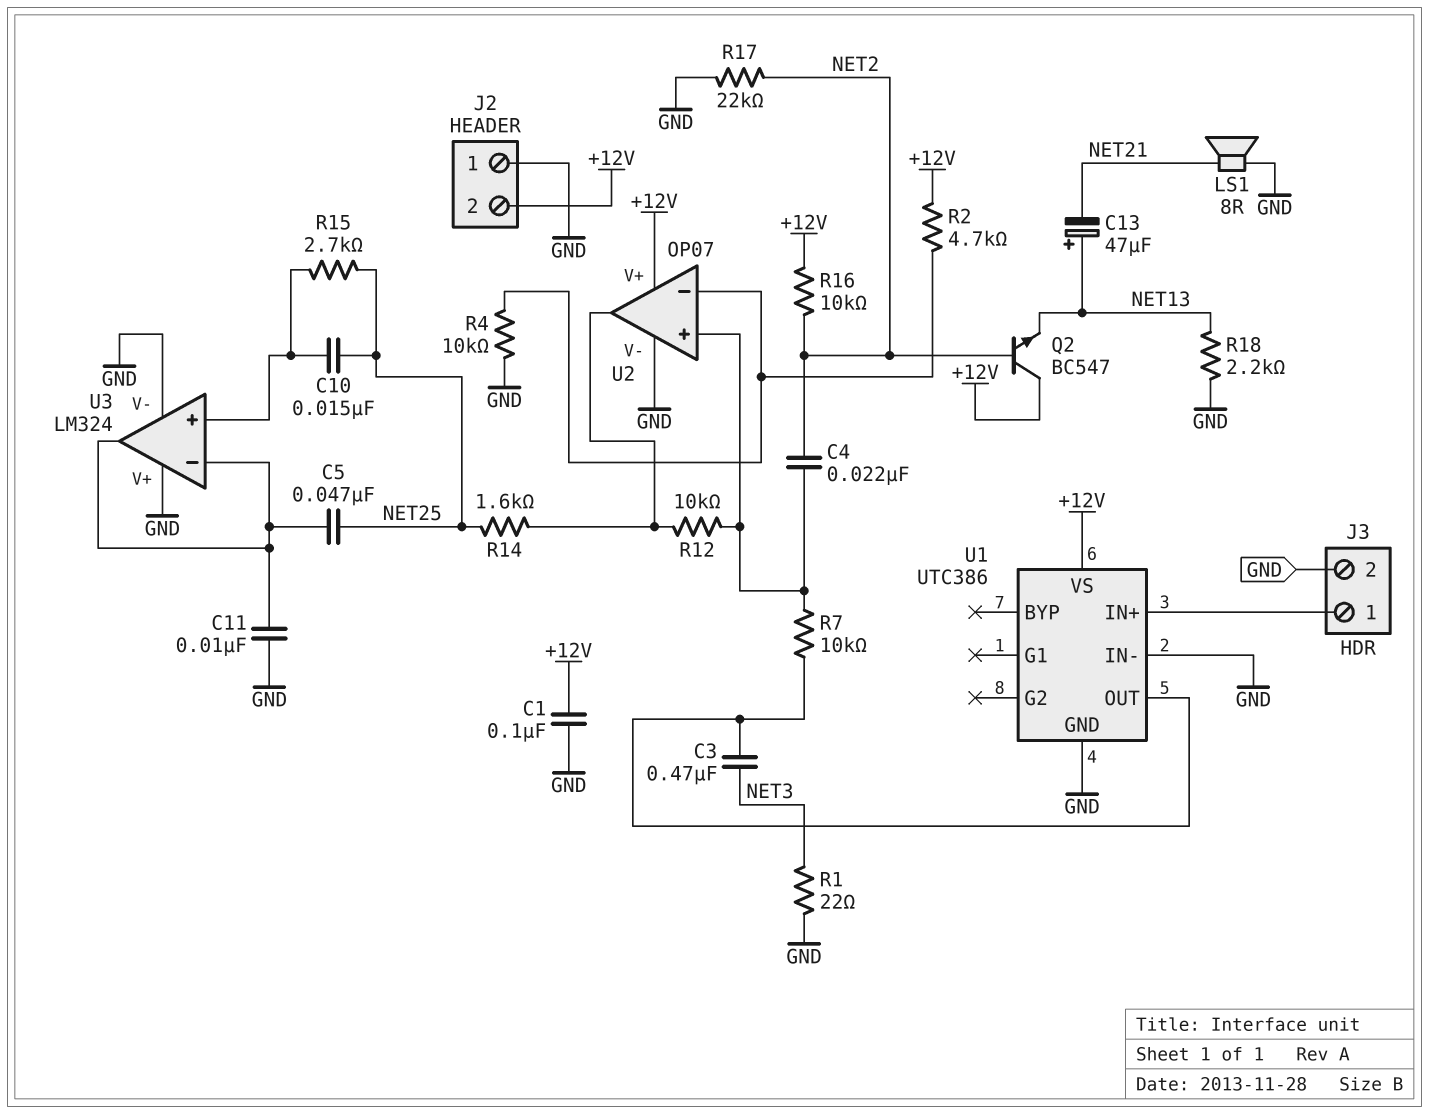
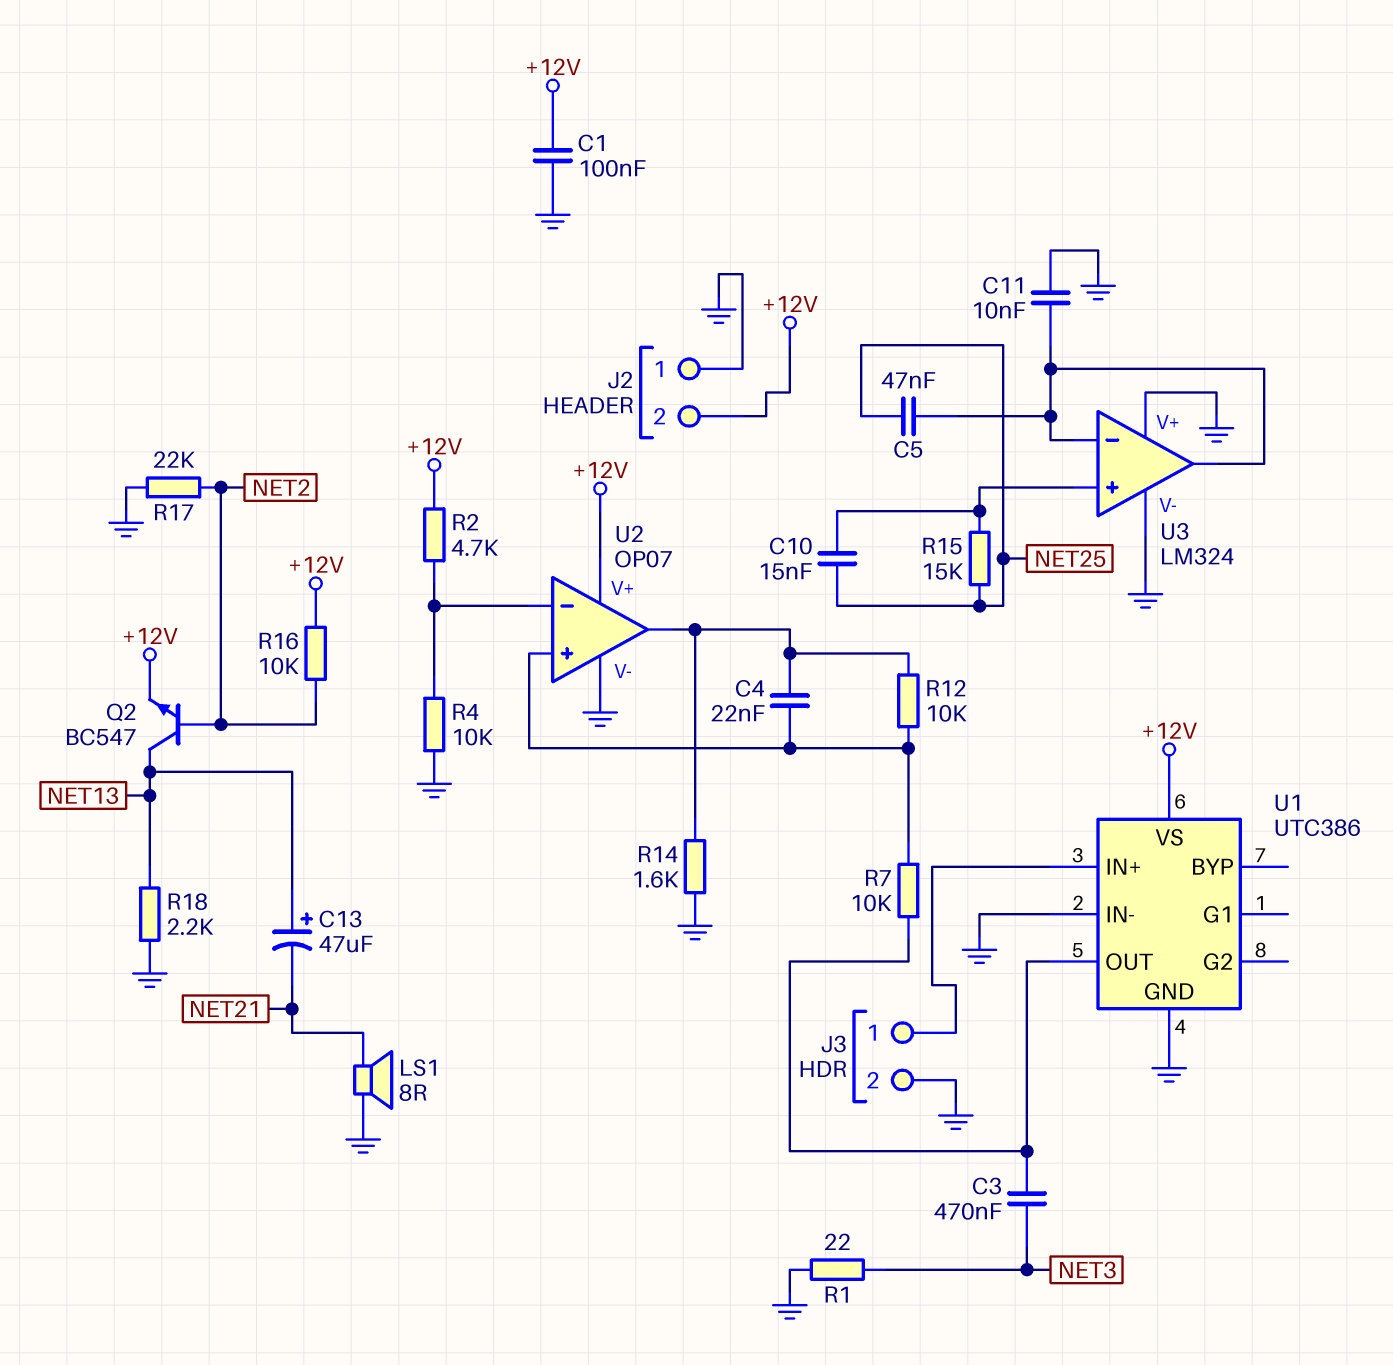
C4: 22nF (NET2, U2/in+) -> 22nF (U2/in+, U2/out)
Q2: NPN BC547 (B NET2, C +12V, E NET13) -> NPN BC547 (B NET2, C NET13, E +12V)
R14: 1.6k (NET25, U2/out) -> 1.6k (GND, U2/out)
R15: 2.7k (NET25, U3/in+) -> 15k (NET25, U3/in+)

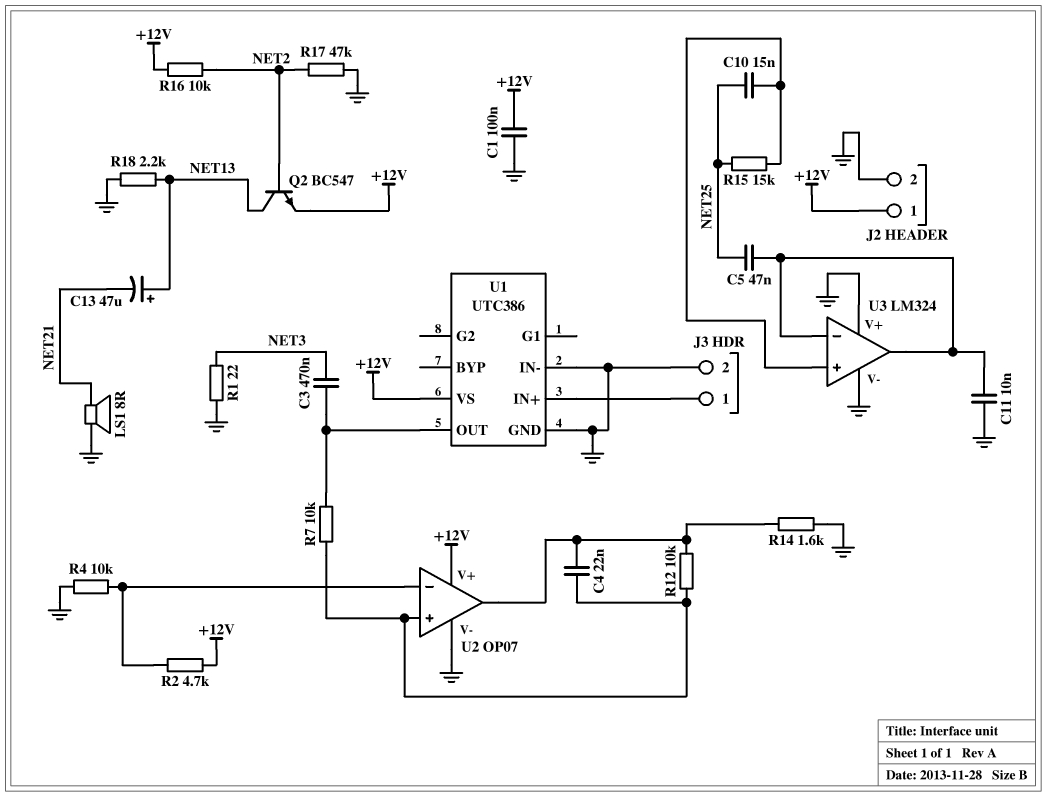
J2 pin 1: GND -> +12V
J2 pin 2: +12V -> GND
R17: 22k (GND, NET2) -> 47k (GND, NET2)

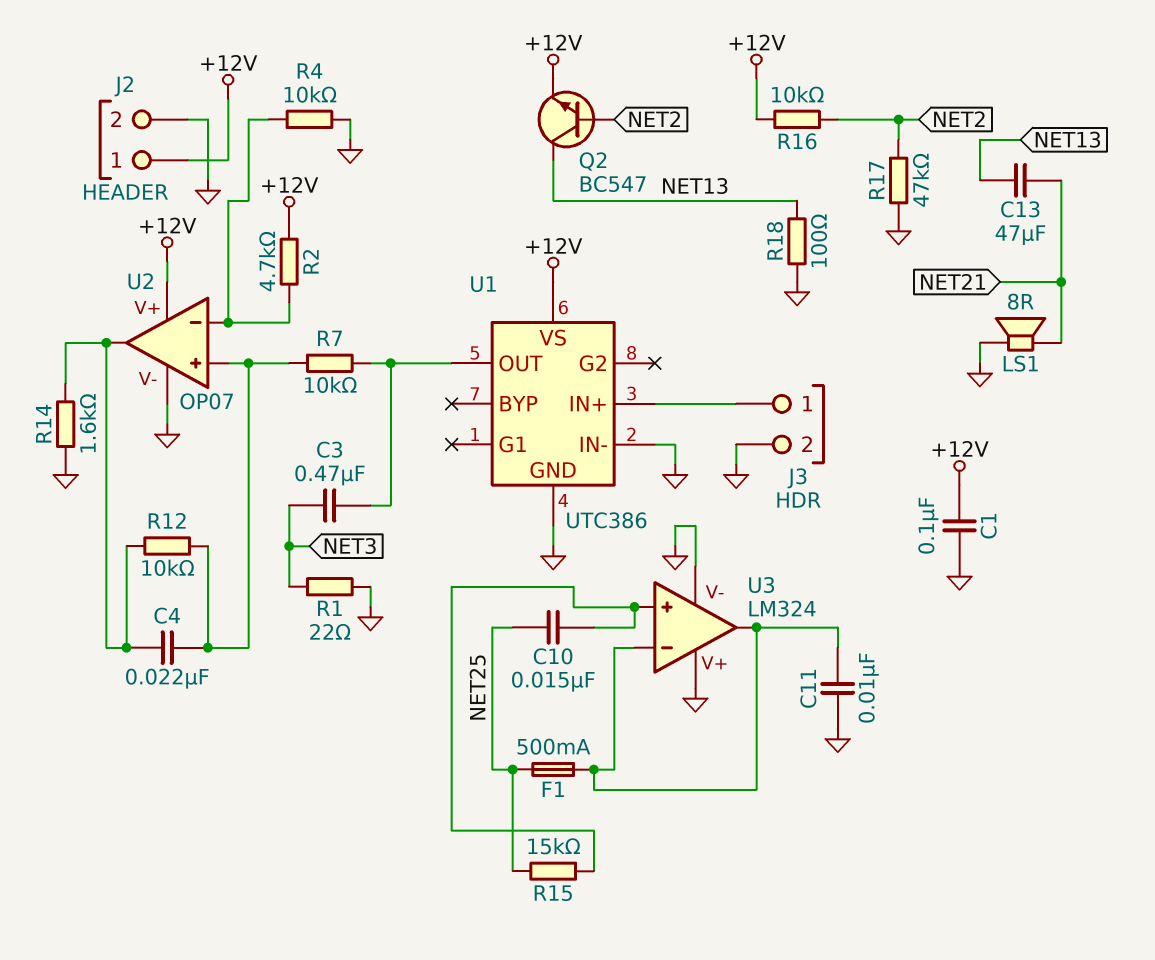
C5: 47nF (NET25, U3/in-) -> none
C13: 47uF (plus NET13, minus NET21) -> 47uF (NET13, NET21)
F1: none -> 500mA (NET25, U3/in-)
R18: 2.2k (GND, NET13) -> 100 (GND, NET13)

